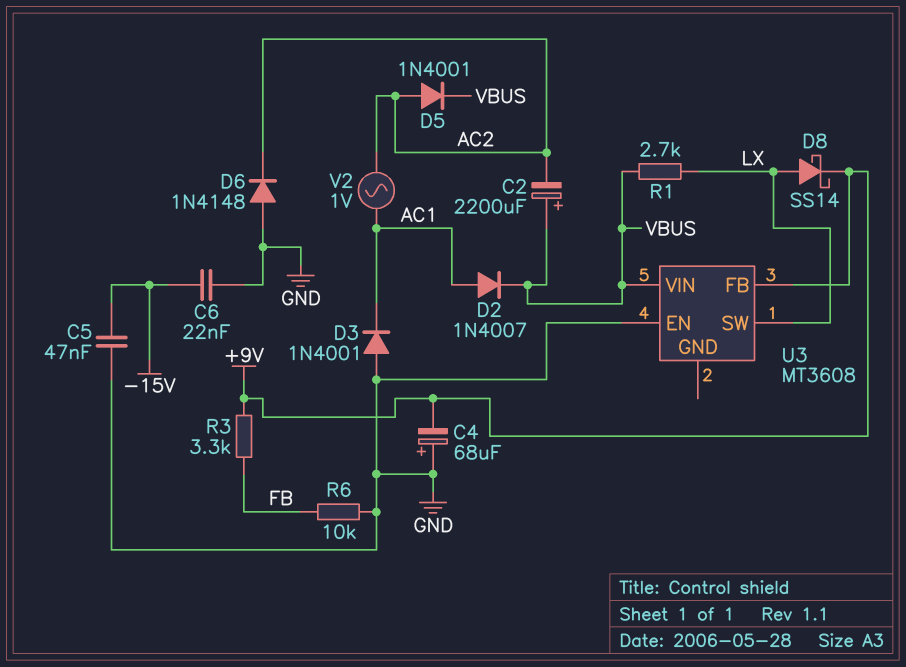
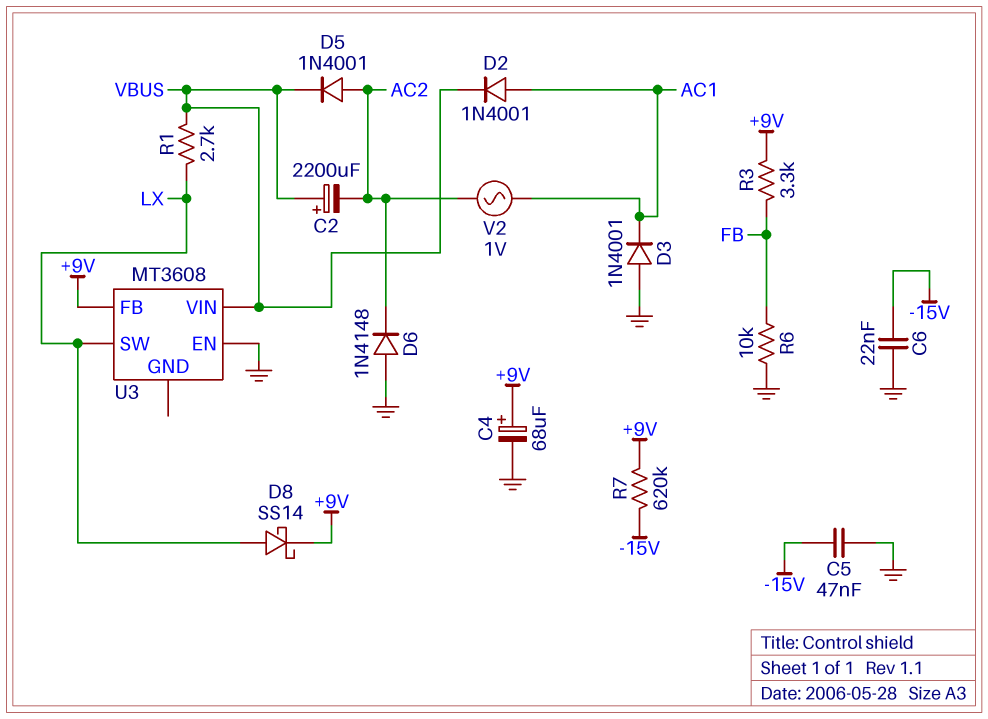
C4: 68uF (plus GND, minus +9V) -> 68uF (plus +9V, minus GND)
D2: diode 1N4007 (A AC1, K VBUS) -> diode 1N4001 (A AC1, K VBUS)
R7: none -> 620k (+9V, -15V)

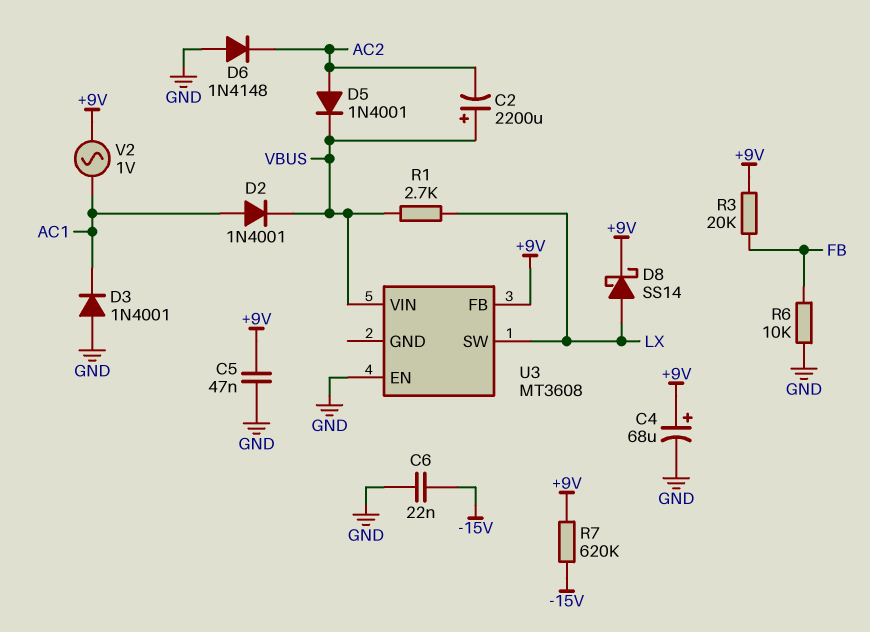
C5: 47nF (-15V, GND) -> 47nF (+9V, GND)
R3: 3.3k (+9V, FB) -> 20k (+9V, FB)
V2: AC 1V (AC1, AC2) -> AC 1V (+9V, AC1)

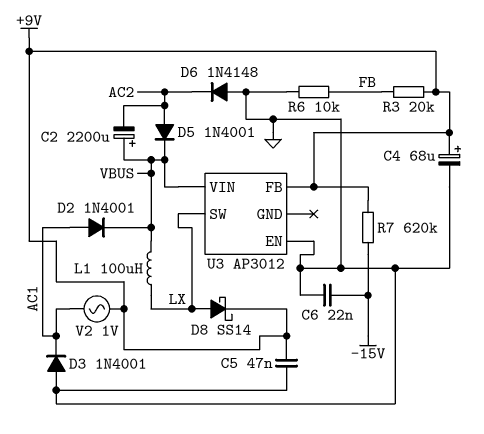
L1: none -> 100uH (LX, VBUS)
R1: 2.7k (LX, VBUS) -> none
U3: MT3608 -> AP3012

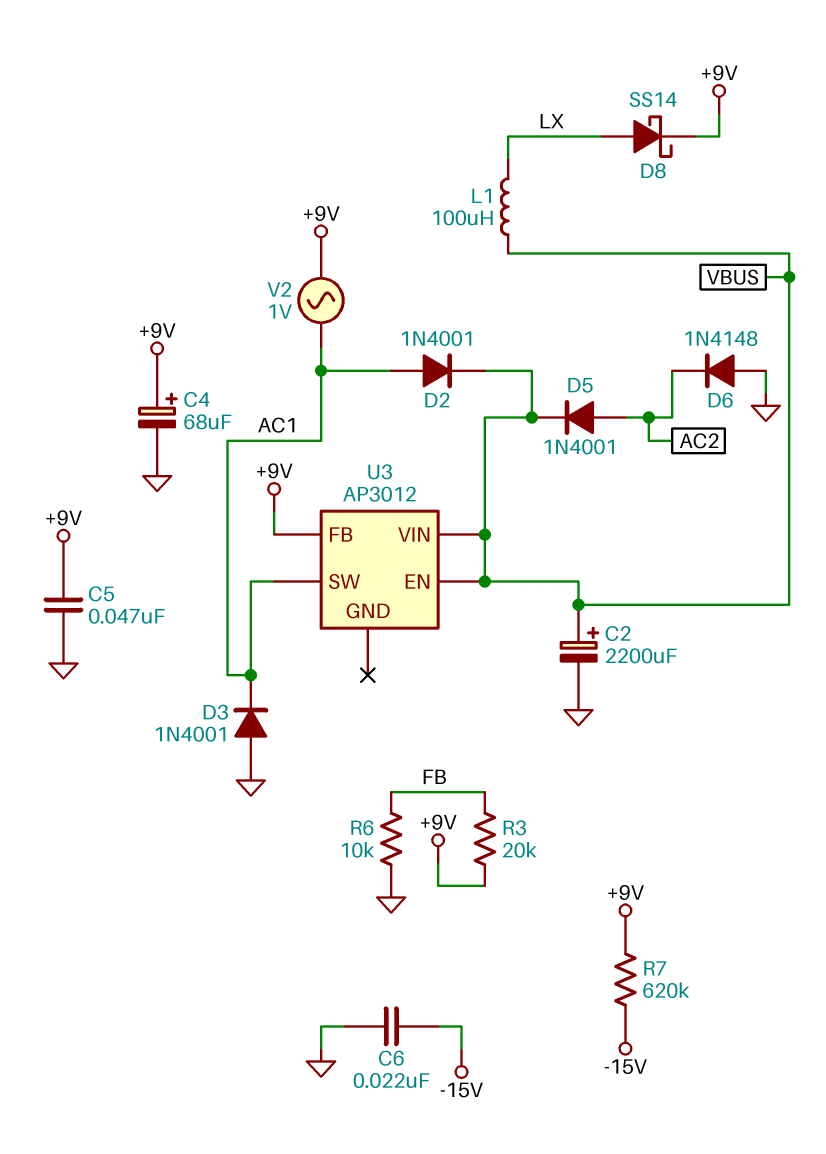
C2: 2200uF (plus VBUS, minus AC2) -> 2200uF (plus VBUS, minus GND)
U3 pin EN: GND -> VBUS
U3 pin SW: LX -> AC1

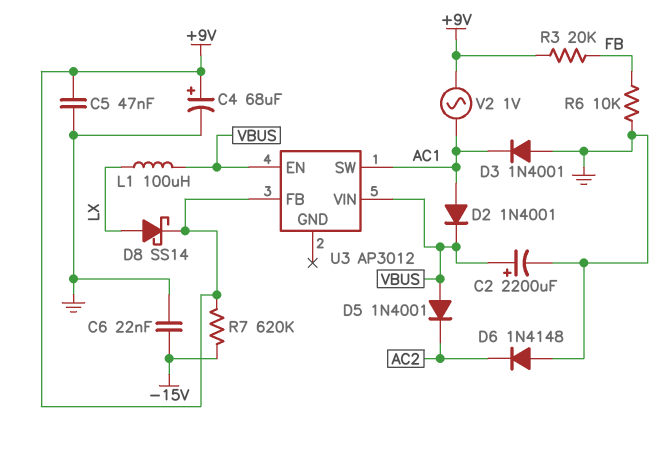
D5: diode 1N4001 (A AC2, K VBUS) -> diode 1N4001 (A VBUS, K AC2)

